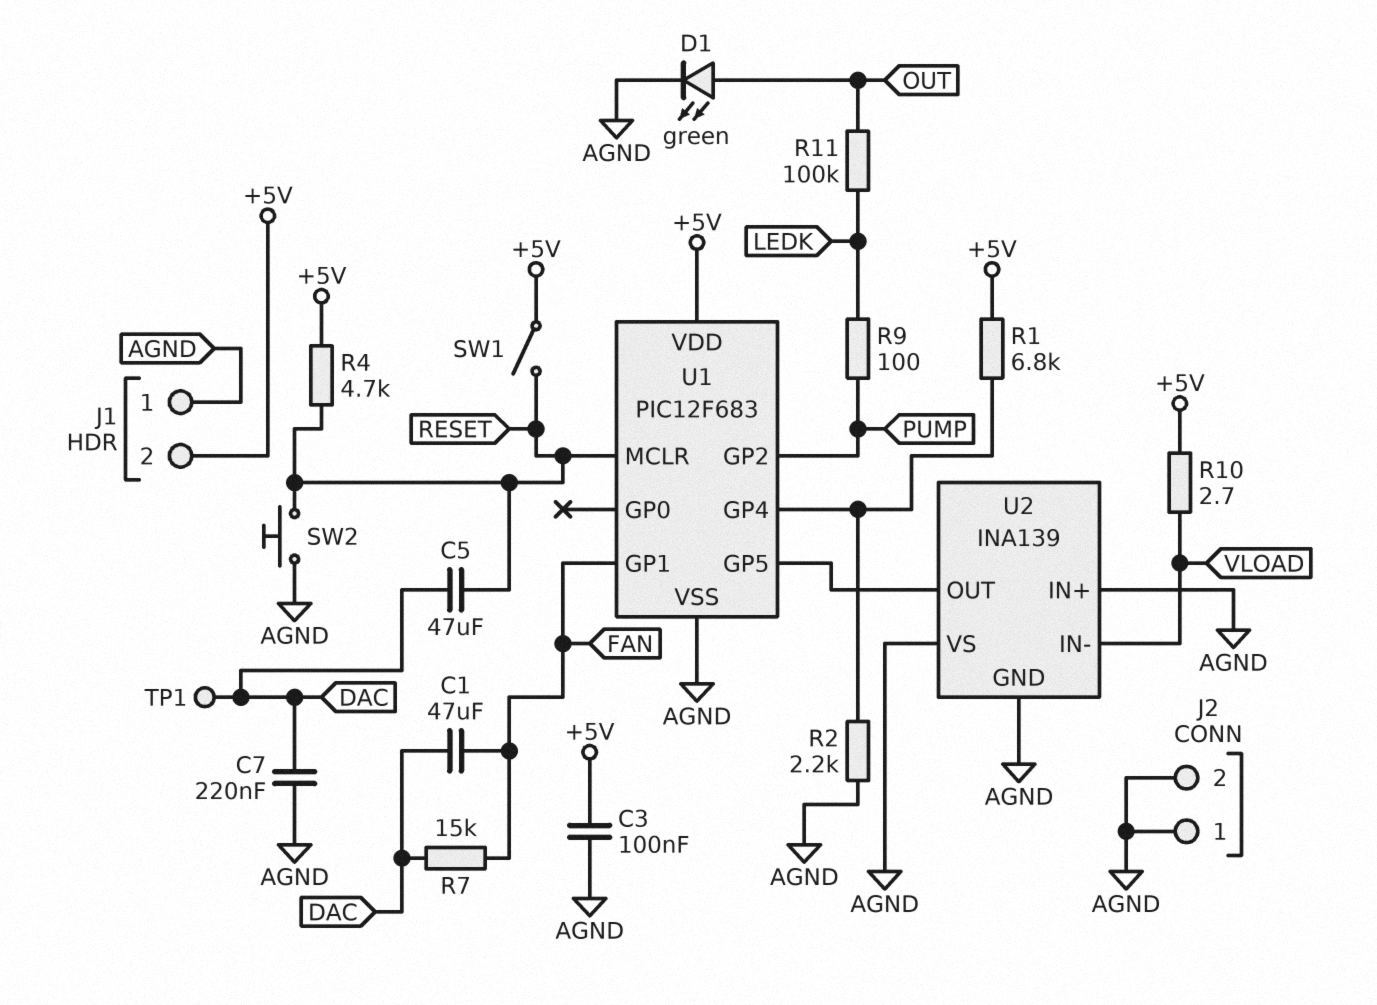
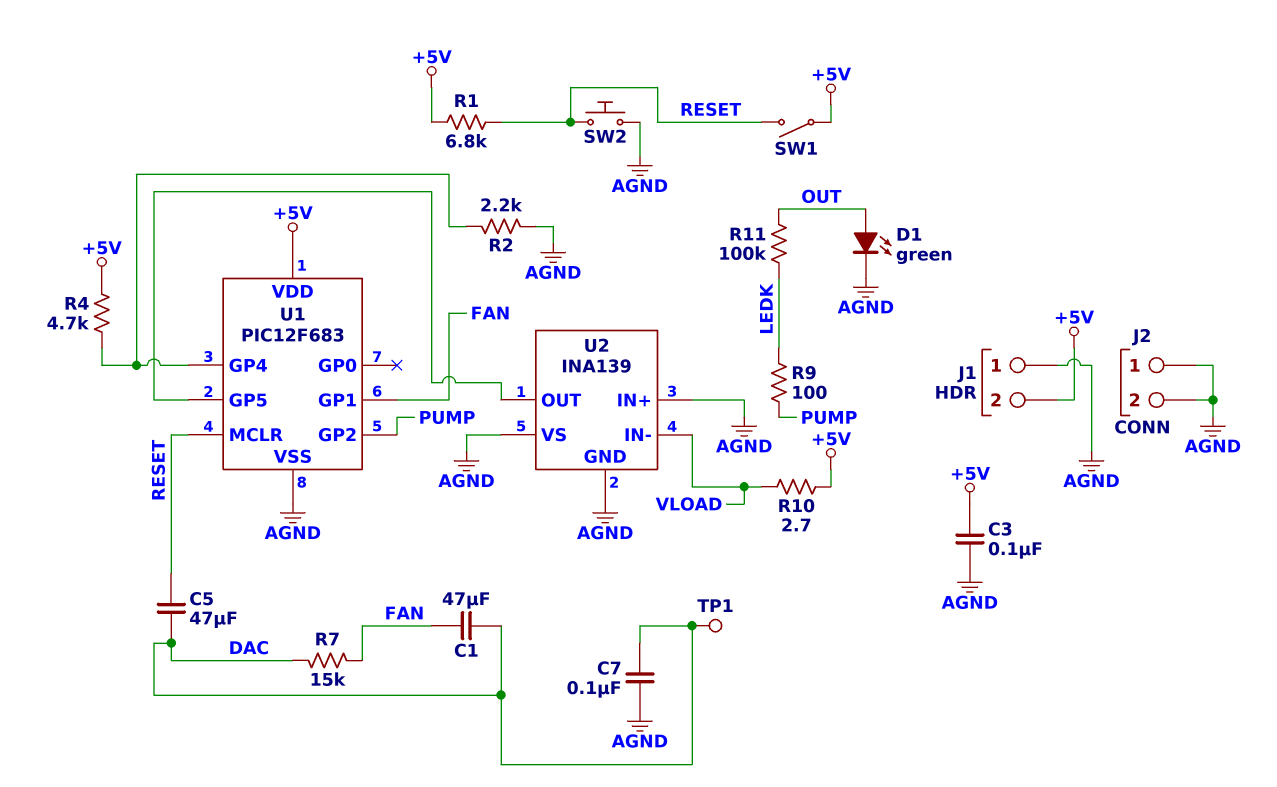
C7: 220nF (AGND, DAC) -> 100nF (AGND, DAC)
R1: 6.8k (+5V, U1/GP4) -> 6.8k (+5V, RESET)
R4: 4.7k (+5V, RESET) -> 4.7k (+5V, U1/GP4)

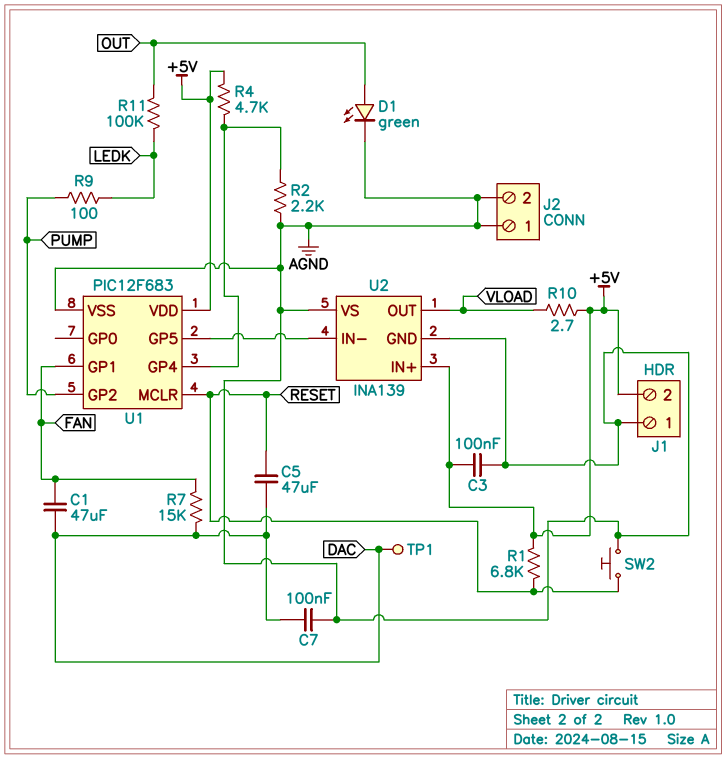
SW1: switch (+5V, RESET) -> none
U2 pin IN+: AGND -> +5V
U2 pin IN-: VLOAD -> U1/GP5
U2 pin OUT: U1/GP5 -> VLOAD

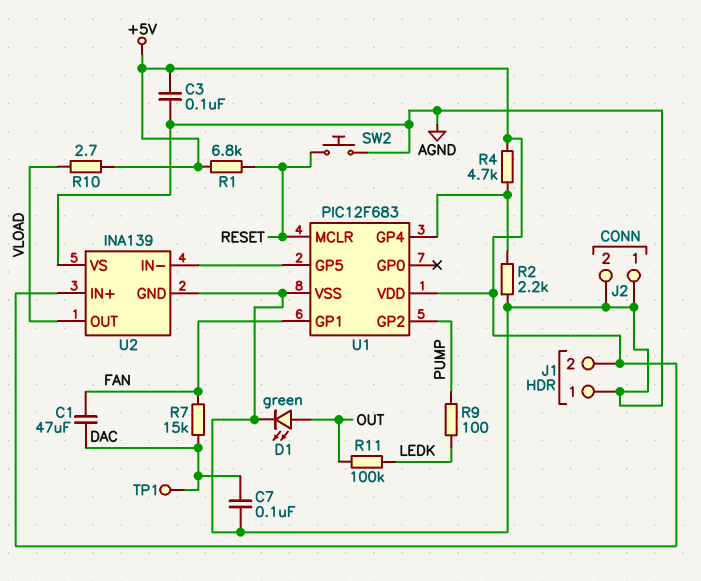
C5: 47uF (DAC, RESET) -> none

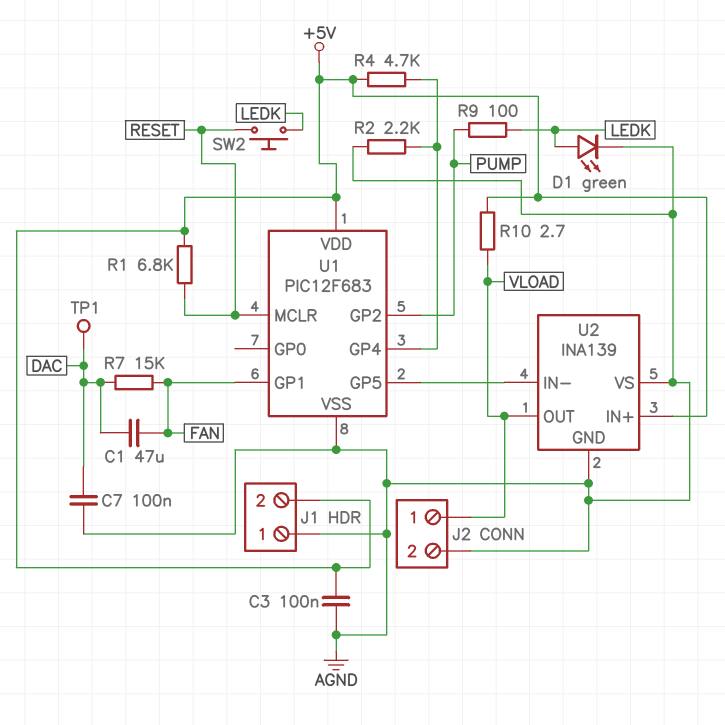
D1: LED green (A OUT, K AGND) -> LED green (A LEDK, K AGND)
J2 pin 1: AGND -> VLOAD
R11: 100k (LEDK, OUT) -> none
SW2: button (AGND, RESET) -> button (LEDK, RESET)

